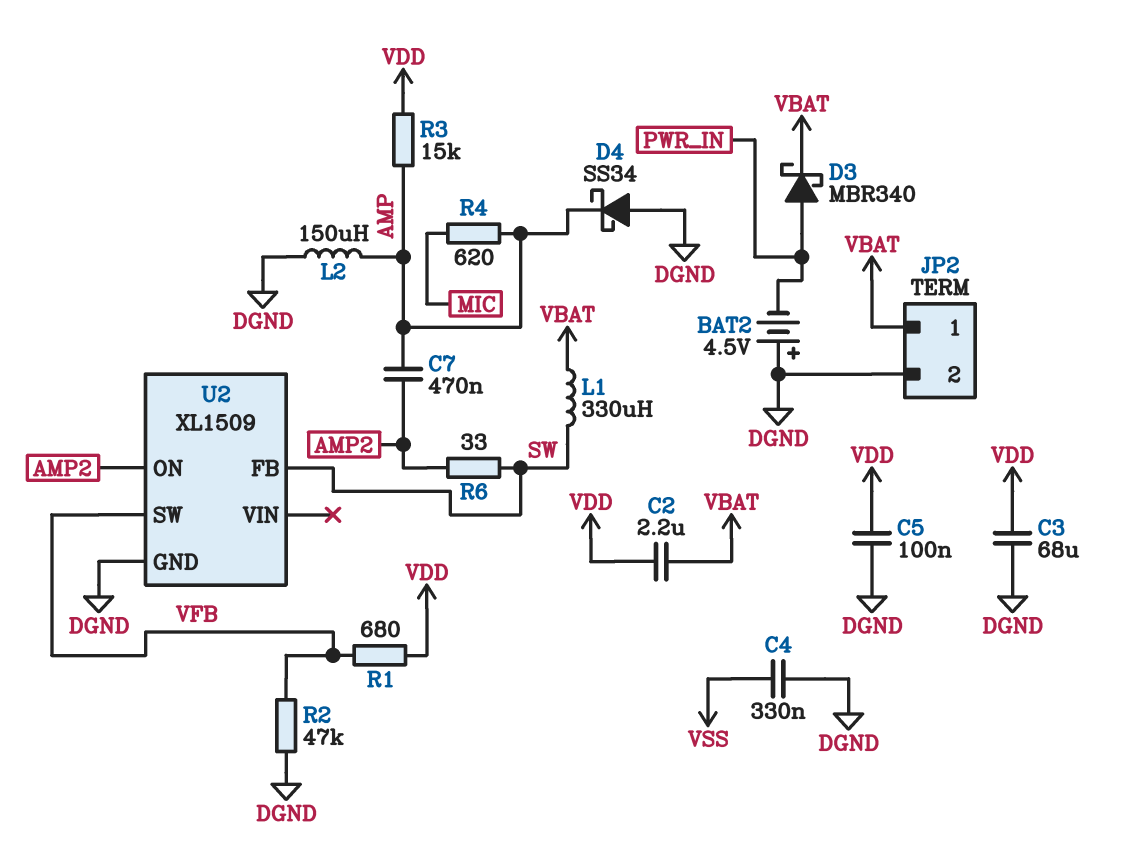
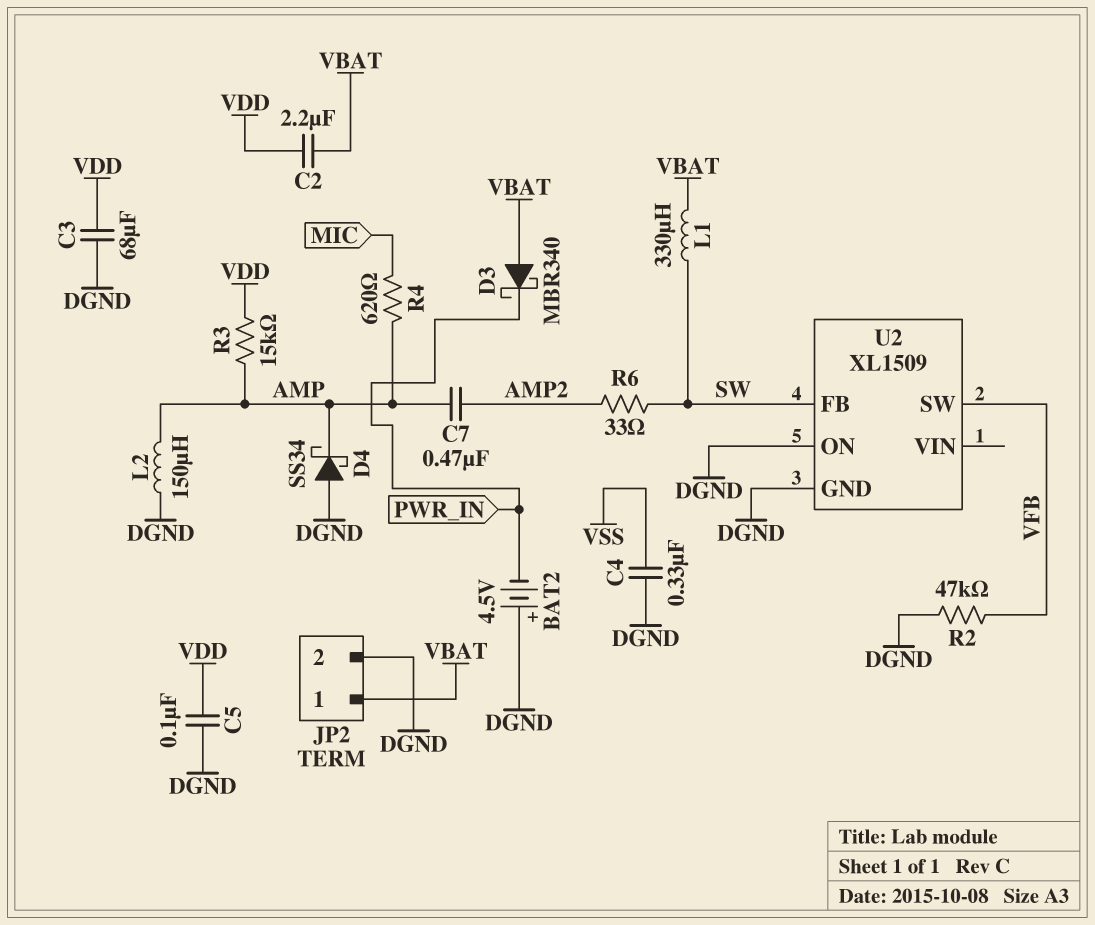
D3: schottky MBR340 (A PWR_IN, K VBAT) -> schottky MBR340 (A VBAT, K PWR_IN)
R1: 680 (VDD, VFB) -> none
U2 pin ON: AMP2 -> DGND

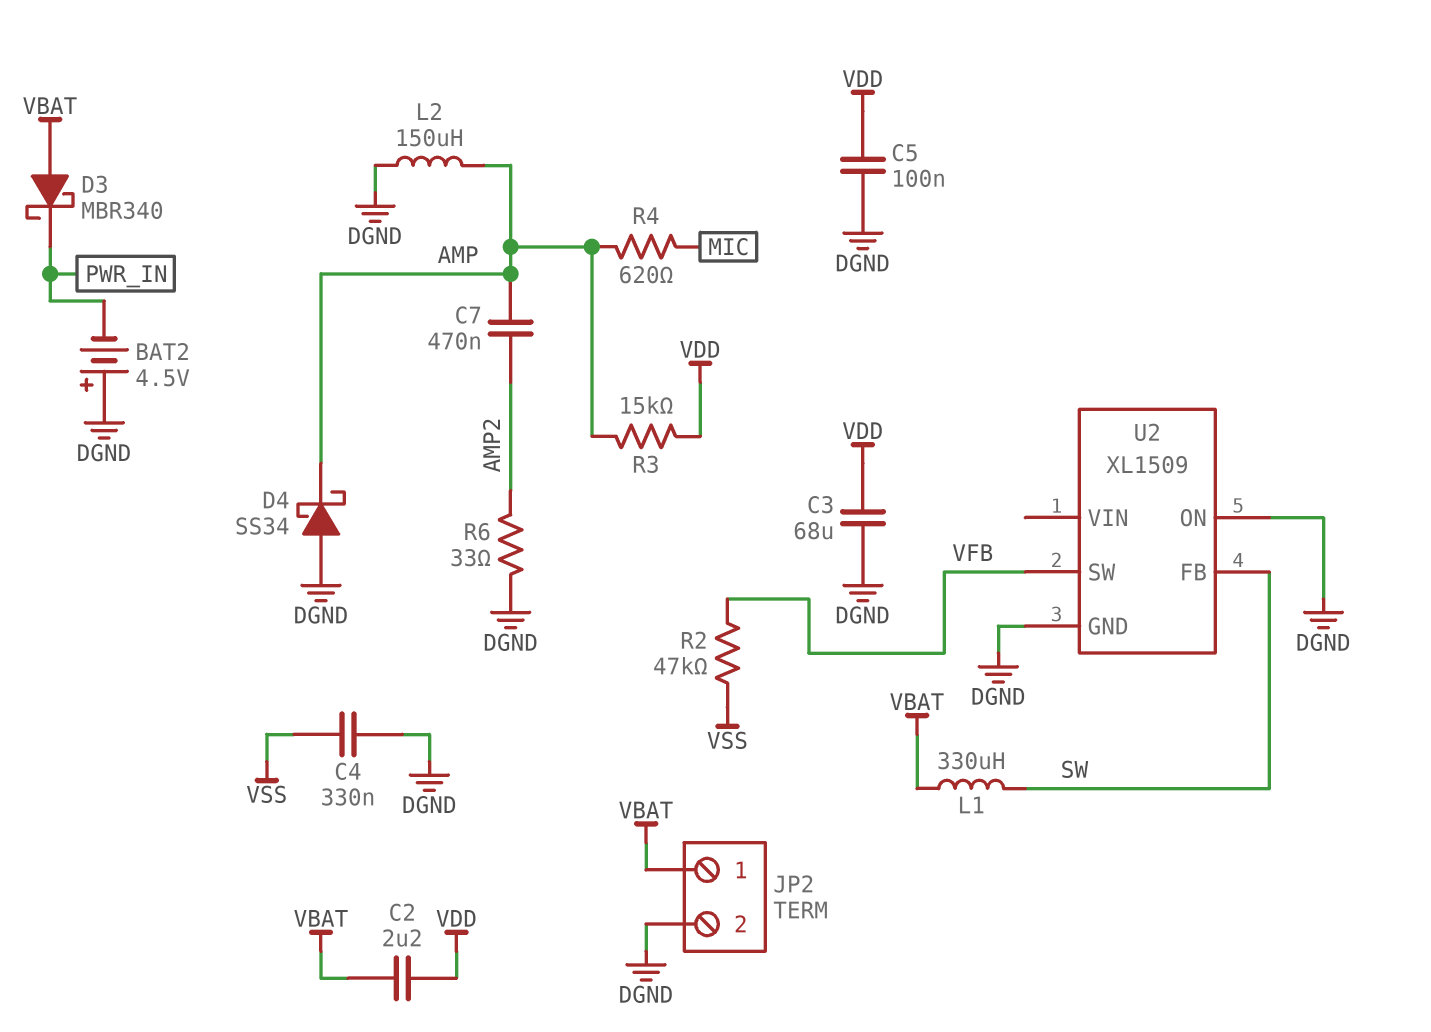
R2: 47k (DGND, VFB) -> 47k (VFB, VSS)
R6: 33 (AMP2, SW) -> 33 (AMP2, DGND)

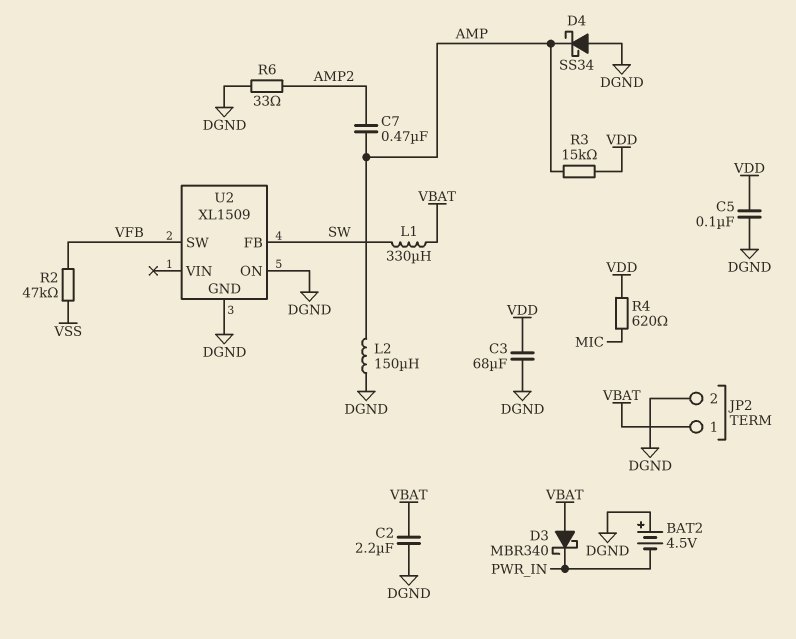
C2: 2.2uF (VBAT, VDD) -> 2.2uF (DGND, VBAT)
C4: 330nF (DGND, VSS) -> none
R4: 620 (AMP, MIC) -> 620 (MIC, VDD)

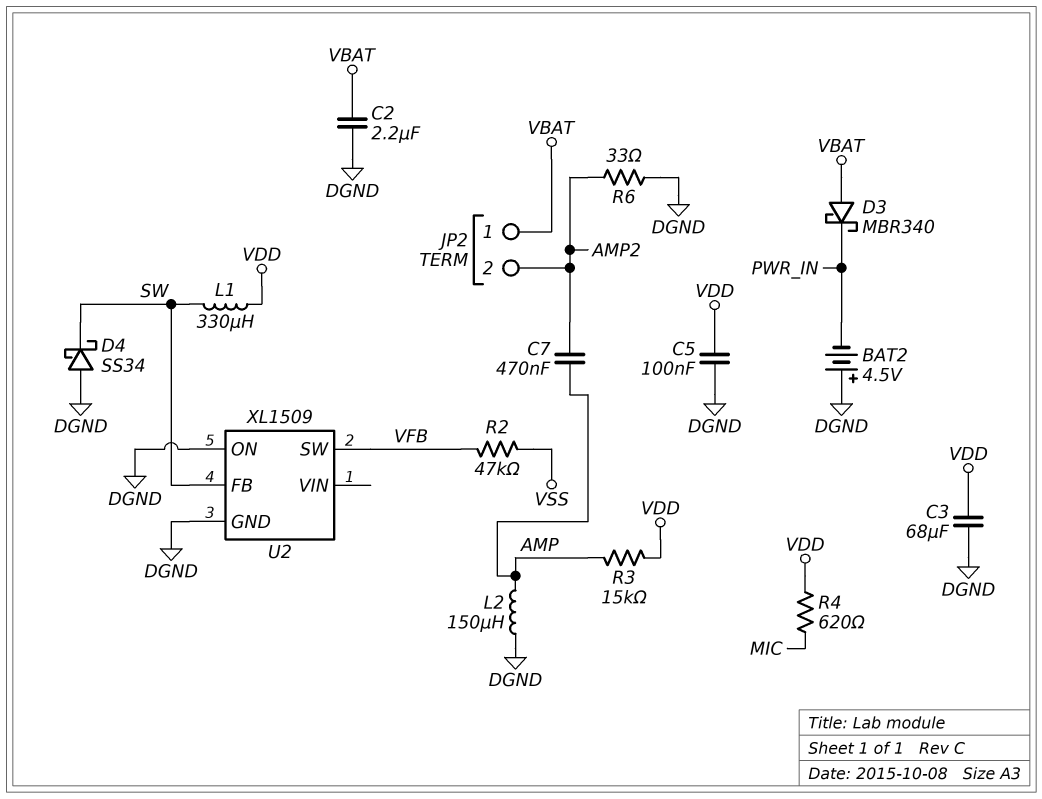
D4: schottky SS34 (A DGND, K AMP) -> schottky SS34 (A DGND, K SW)
JP2 pin 2: DGND -> AMP2
L1: 330uH (SW, VBAT) -> 330uH (SW, VDD)

